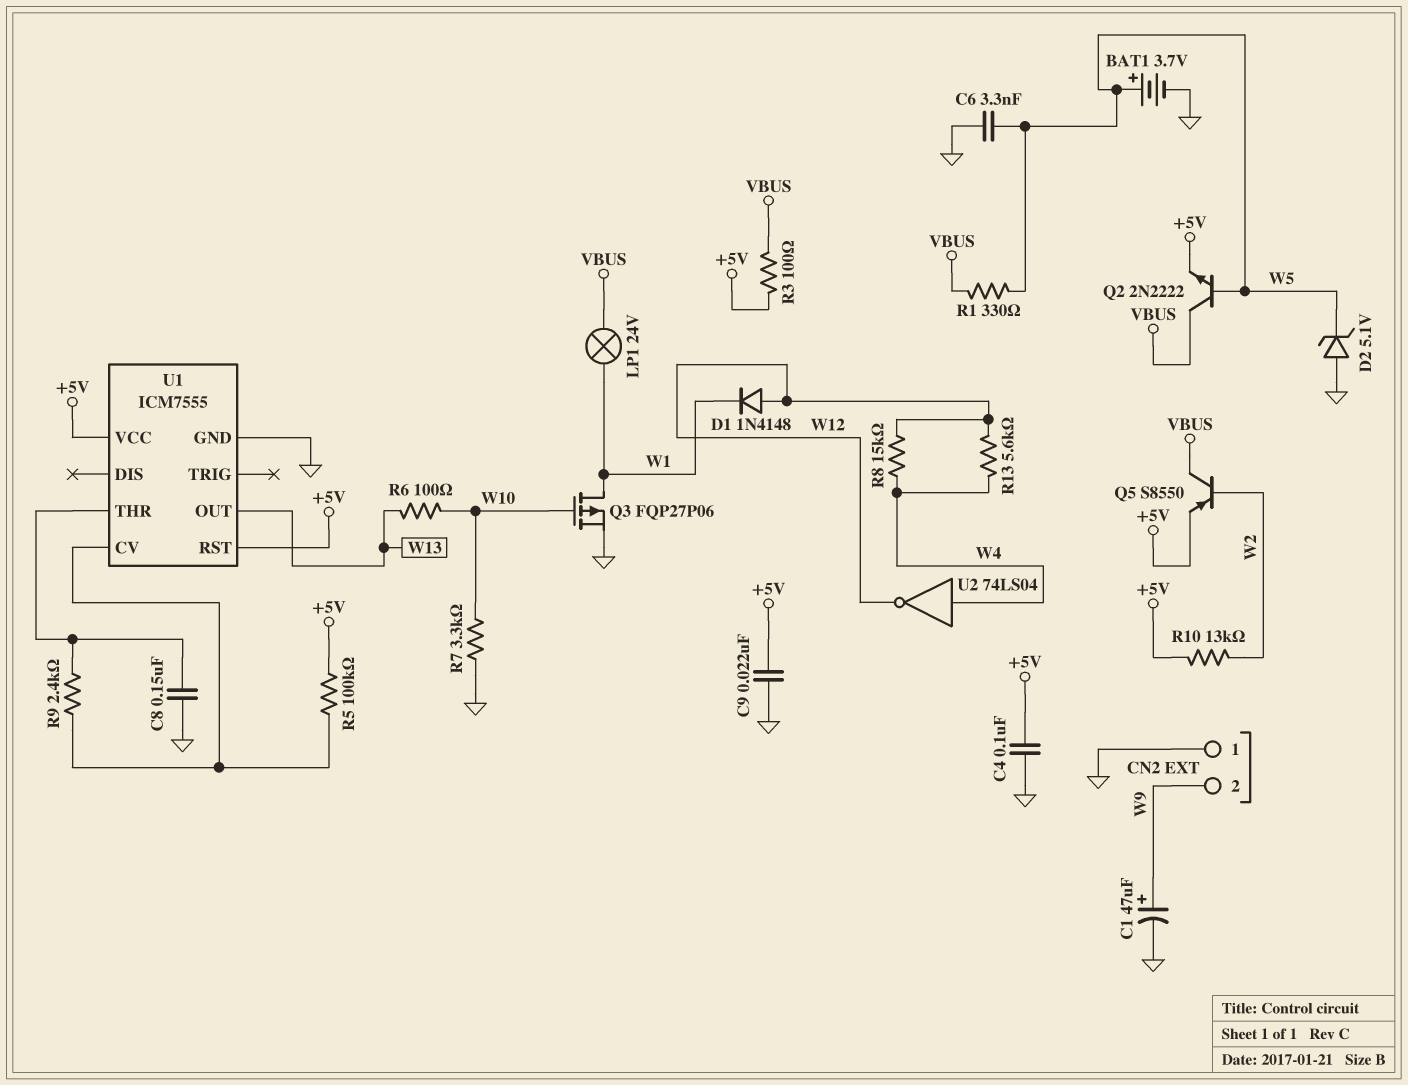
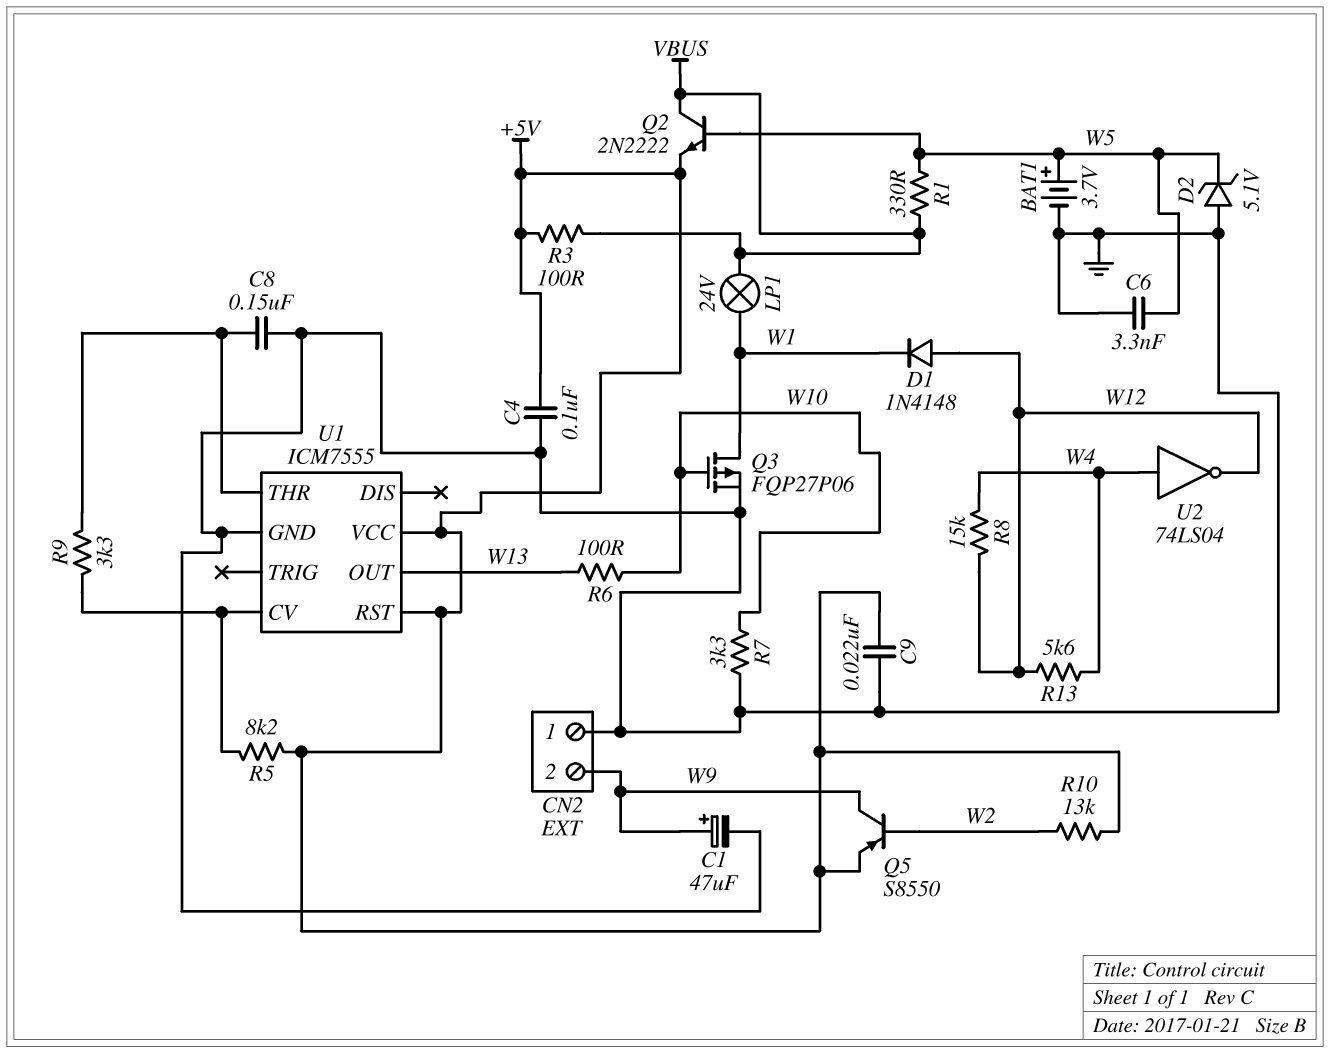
Q5: PNP S8550 (B W2, C VBUS, E +5V) -> PNP S8550 (B W2, C W9, E +5V)
R5: 100k (+5V, U1/CV) -> 8.2k (+5V, U1/CV)
R9: 2.4k (U1/CV, U1/THR) -> 3.3k (U1/CV, U1/THR)

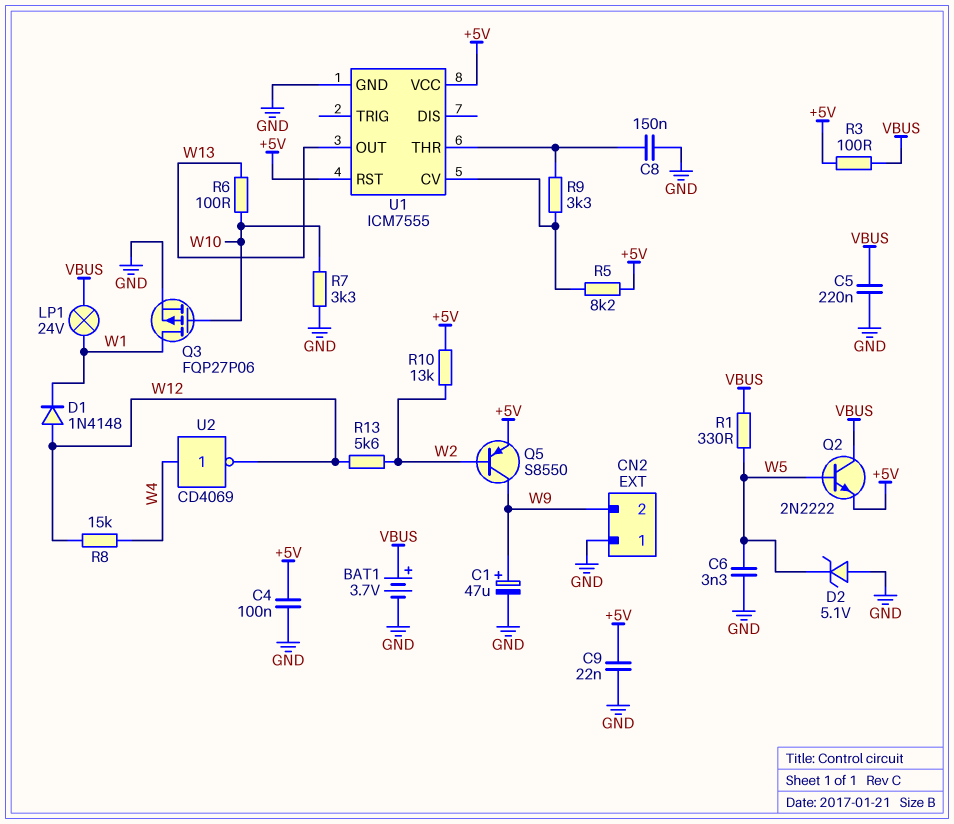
BAT1: 3.7V (plus W5, minus GND) -> 3.7V (plus VBUS, minus GND)
C5: none -> 220nF (GND, VBUS)
R13: 5.6k (W4, W12) -> 5.6k (W2, W12)
U2: NOT 74LS04 (in W4, out W12) -> NOT CD4069 (in W4, out W12)

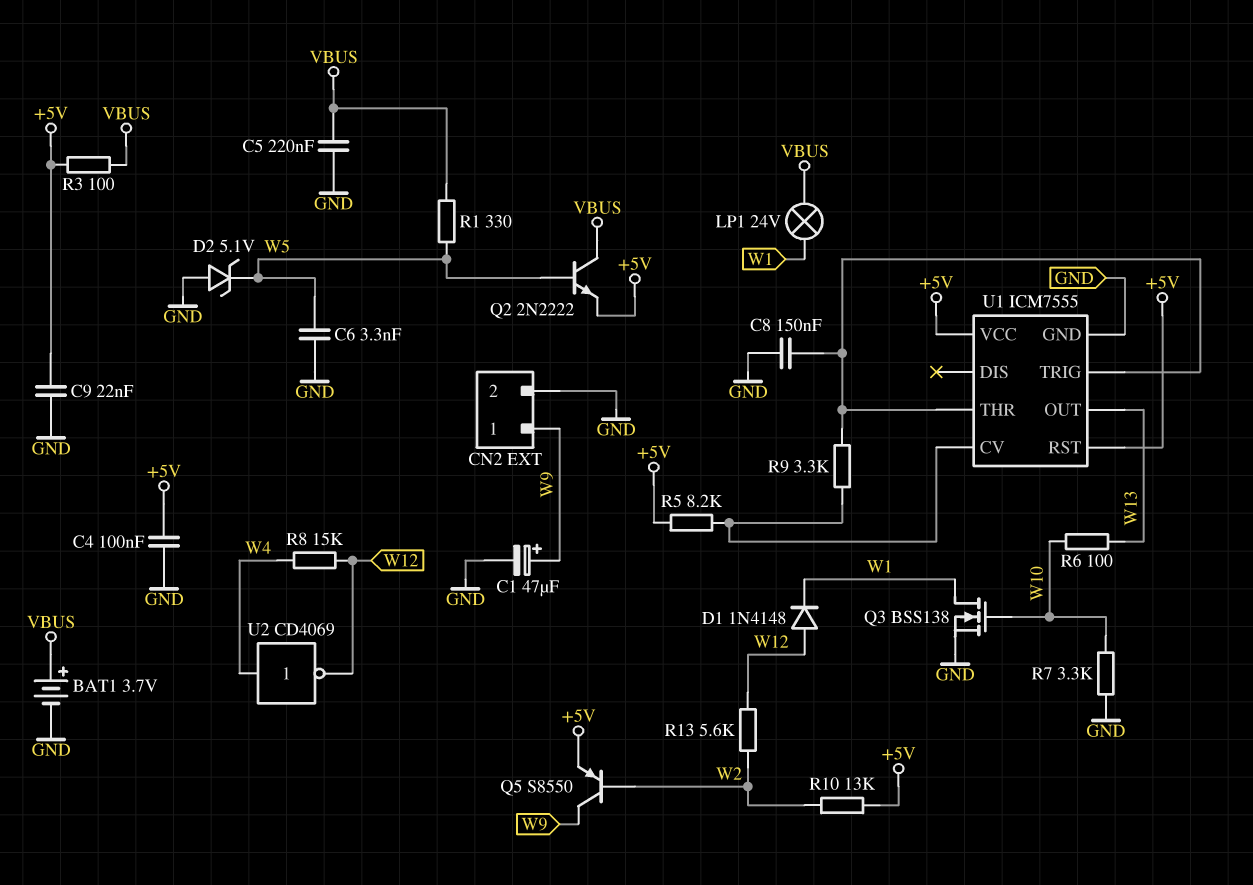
CN2 pin 1: GND -> W9
CN2 pin 2: W9 -> GND
Q3: PMOS FQP27P06 (G W10, D W1, S GND) -> NMOS BSS138 (G W10, D W1, S GND)
U1 pin TRIG: none -> U1/THR

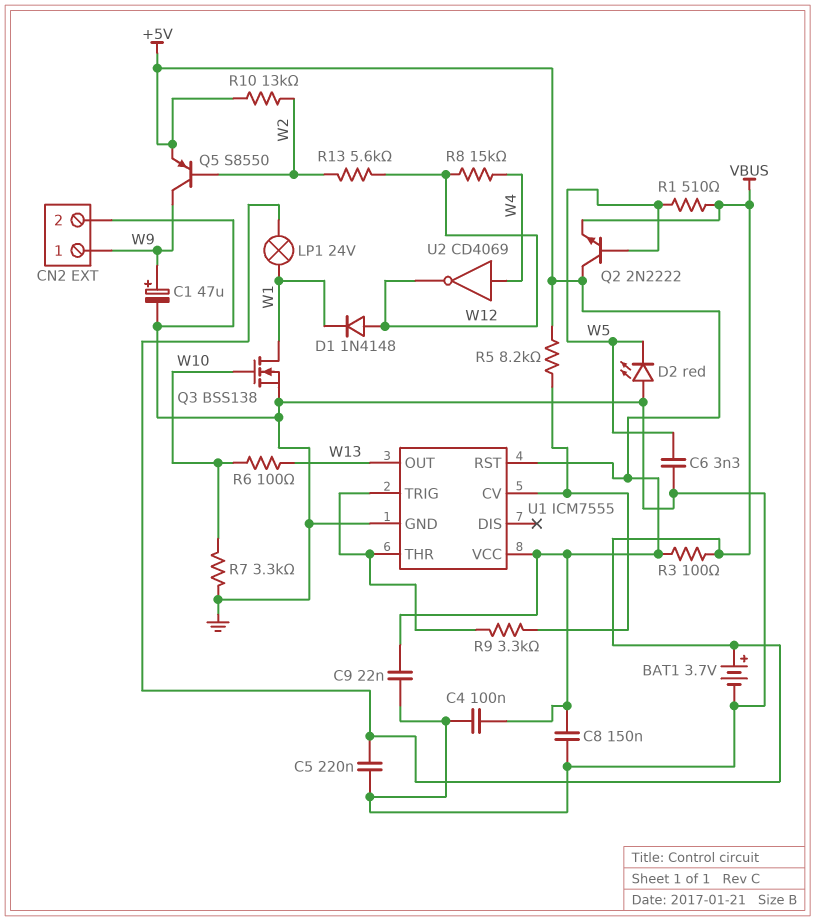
C8: 150nF (GND, U1/THR) -> 150nF (+5V, GND)
D2: zener 5.1V (A GND, K W5) -> LED red (A GND, K W5)
Q2: NPN 2N2222 (B W5, C VBUS, E +5V) -> NPN 2N2222 (B W5, C +5V, E VBUS)
R1: 330 (VBUS, W5) -> 510 (VBUS, W5)

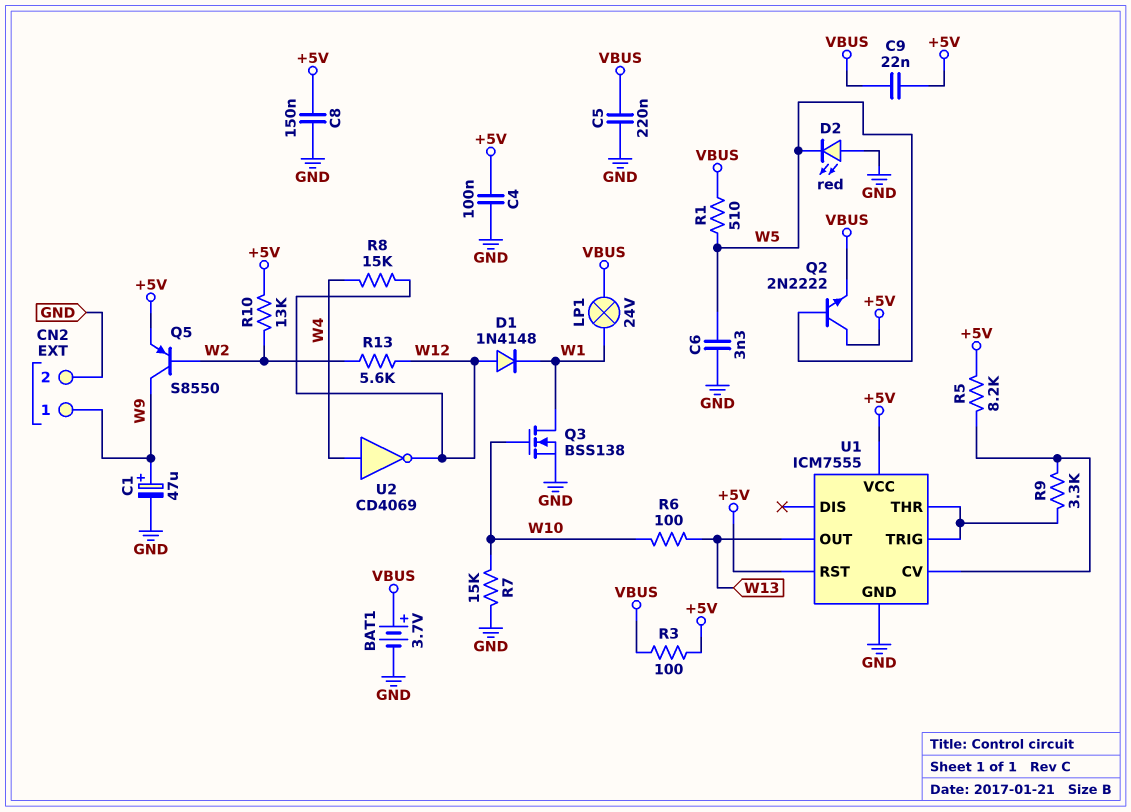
C9: 22nF (+5V, GND) -> 22nF (+5V, VBUS)
R7: 3.3k (GND, W10) -> 15k (GND, W10)

